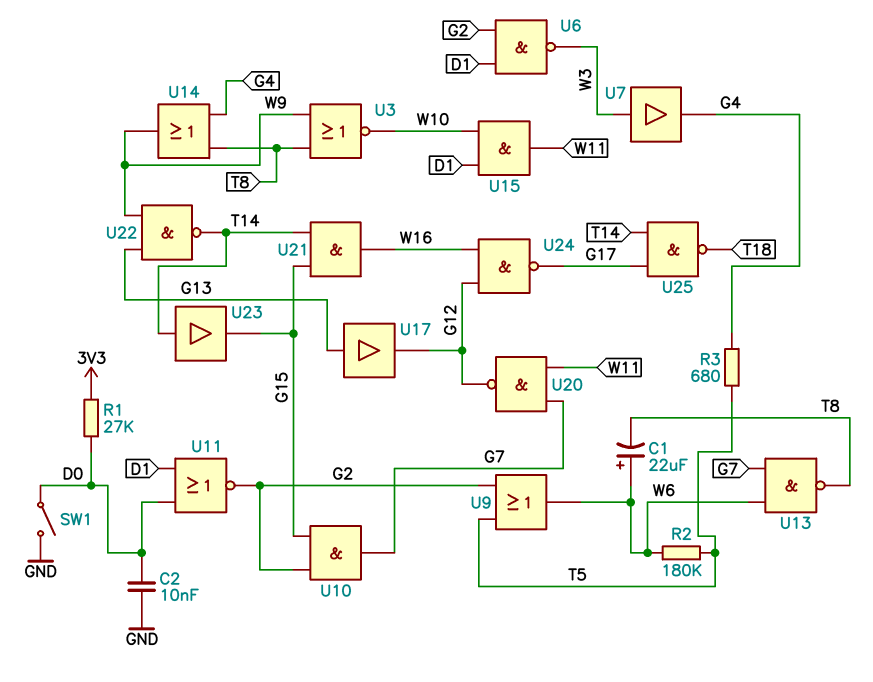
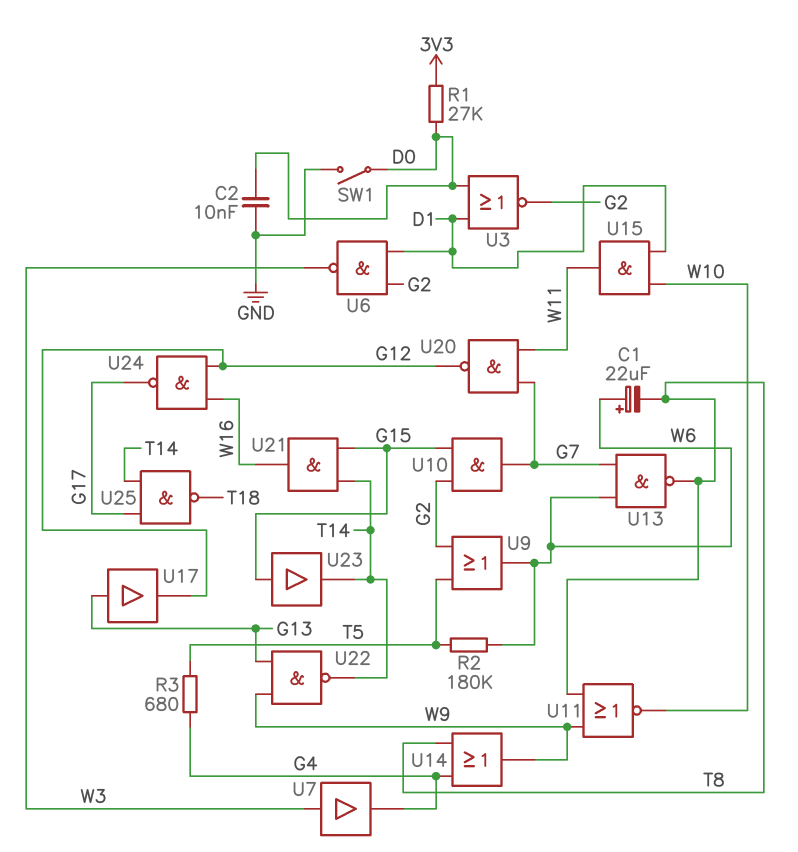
U3: NOR (in T8, in W9, out W10) -> NOR (in D0, in D1, out G2)
U11: NOR (in D0, in D1, out G2) -> NOR (in T8, in W9, out W10)
U23: buffer (in T14, out G15) -> buffer (in G15, out T14)

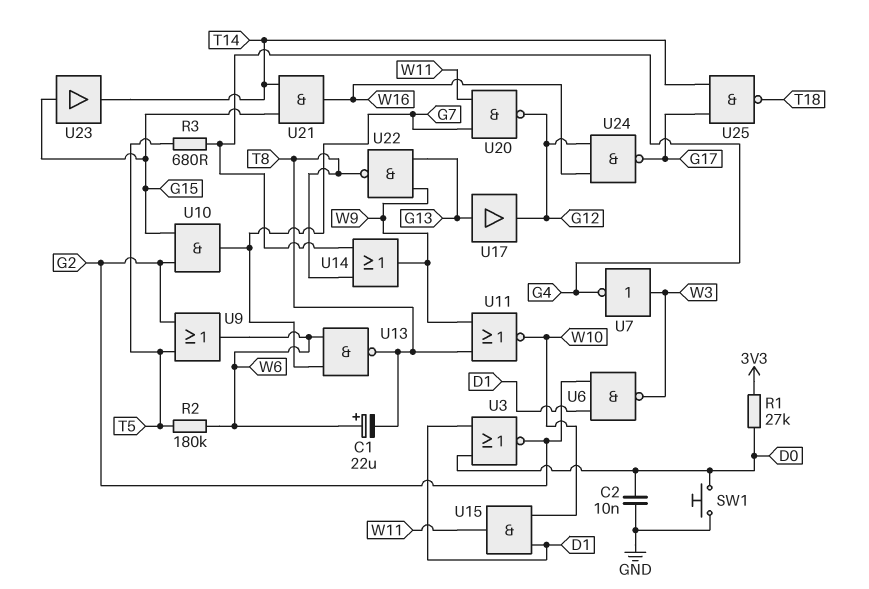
SW1: switch (D0, GND) -> button (D0, GND)
U7: buffer (in W3, out G4) -> NOT (in W3, out G4)
U22: NAND (in G13, in W9, out T14) -> NAND (in G13, in W9, out T8)

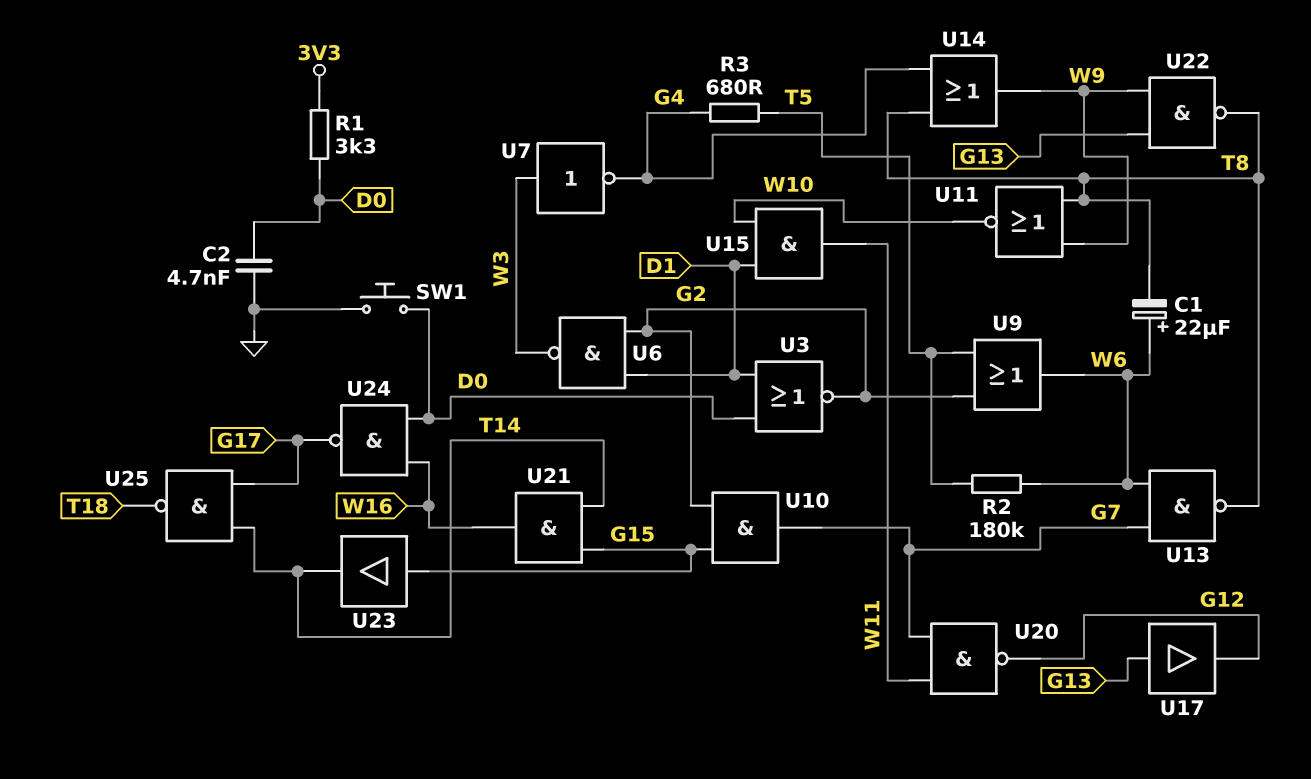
C2: 10nF (D0, GND) -> 4.7nF (D0, GND)
R1: 27k (3V3, D0) -> 3.3k (3V3, D0)
U24: NAND (in G12, in W16, out G17) -> NAND (in D0, in W16, out G17)

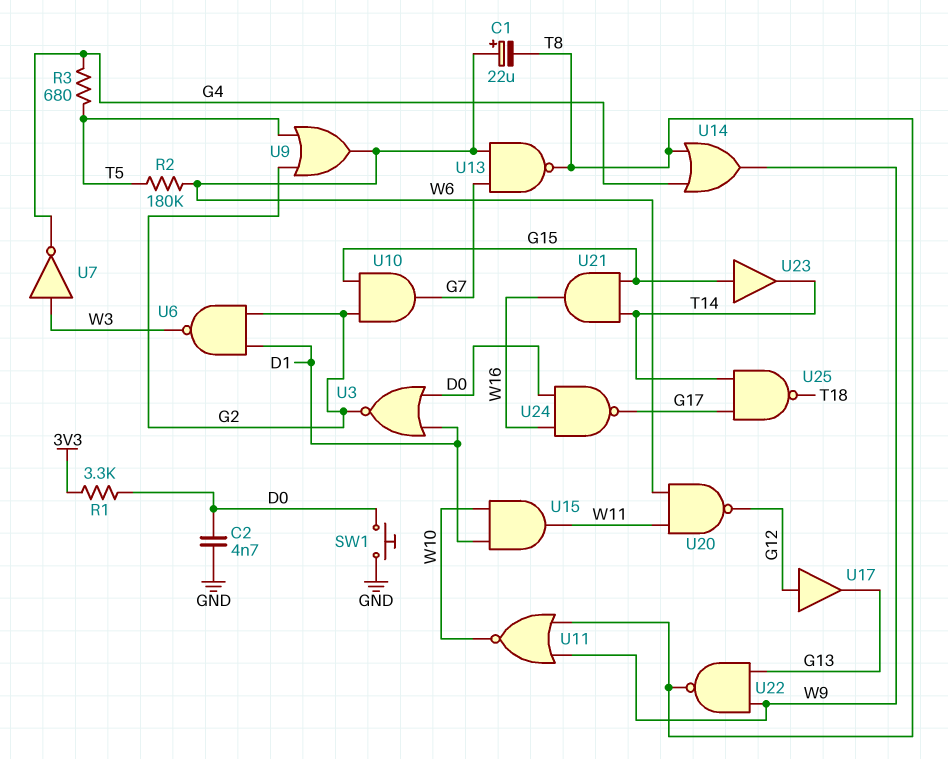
U17: buffer (in G13, out G12) -> buffer (in G12, out G13)
U20: NAND (in G7, in W11, out G12) -> NAND (in W6, in W11, out G12)

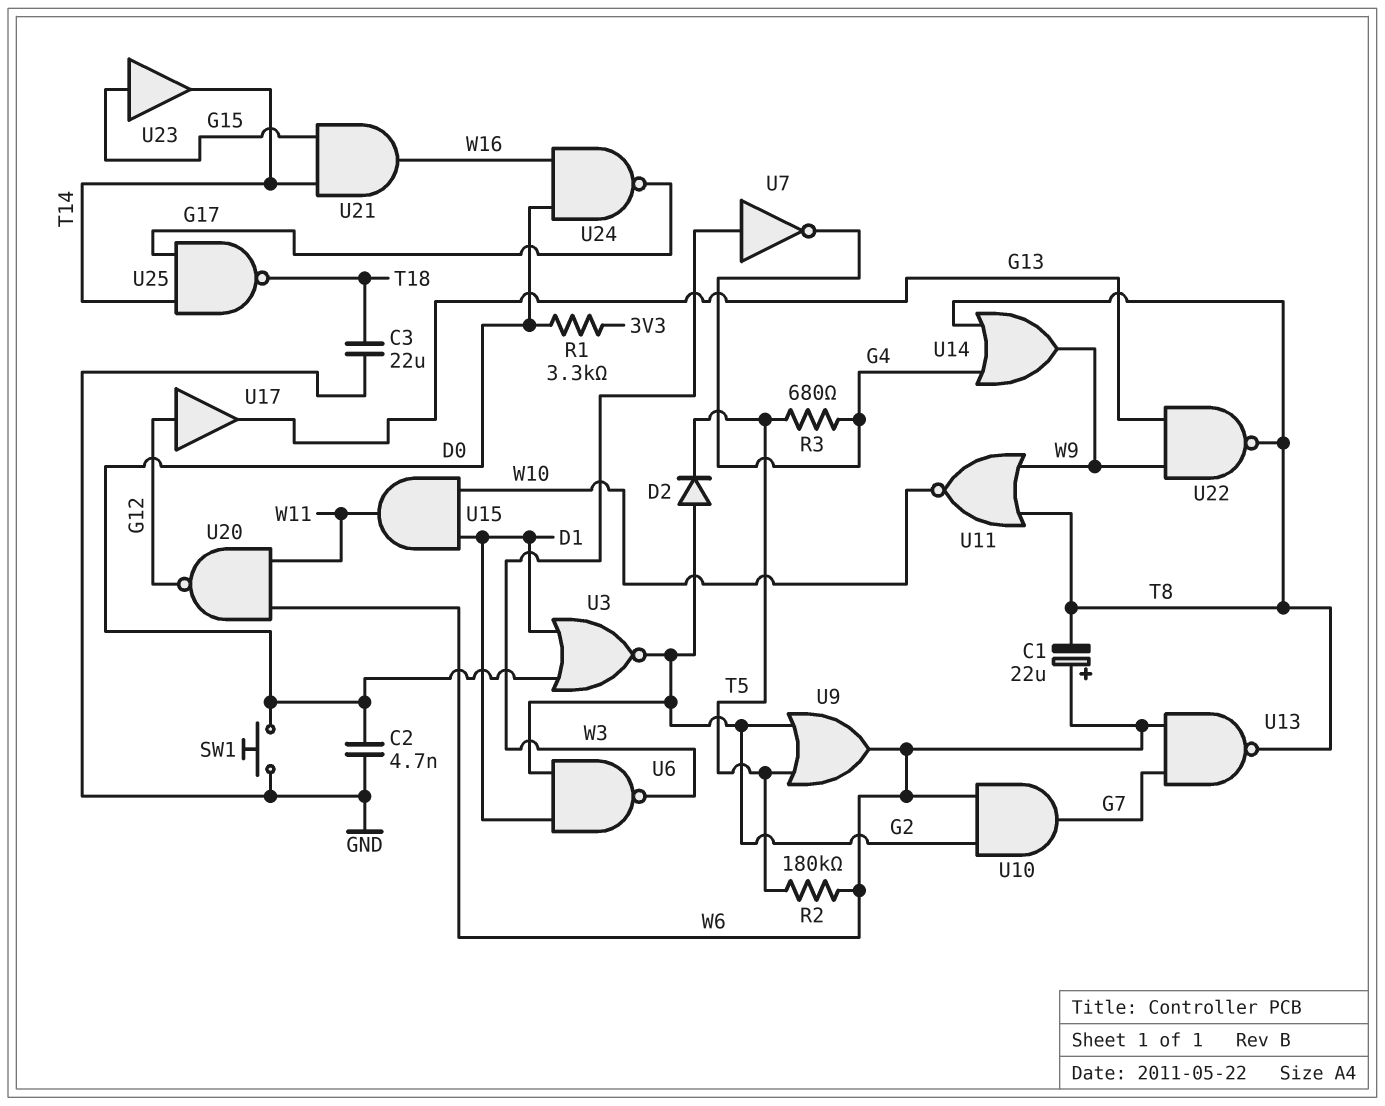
C3: none -> 22uF (GND, T18)
D2: none -> diode (A G2, K T5)
U10: AND (in G2, in G15, out G7) -> AND (in G2, in W6, out G7)

